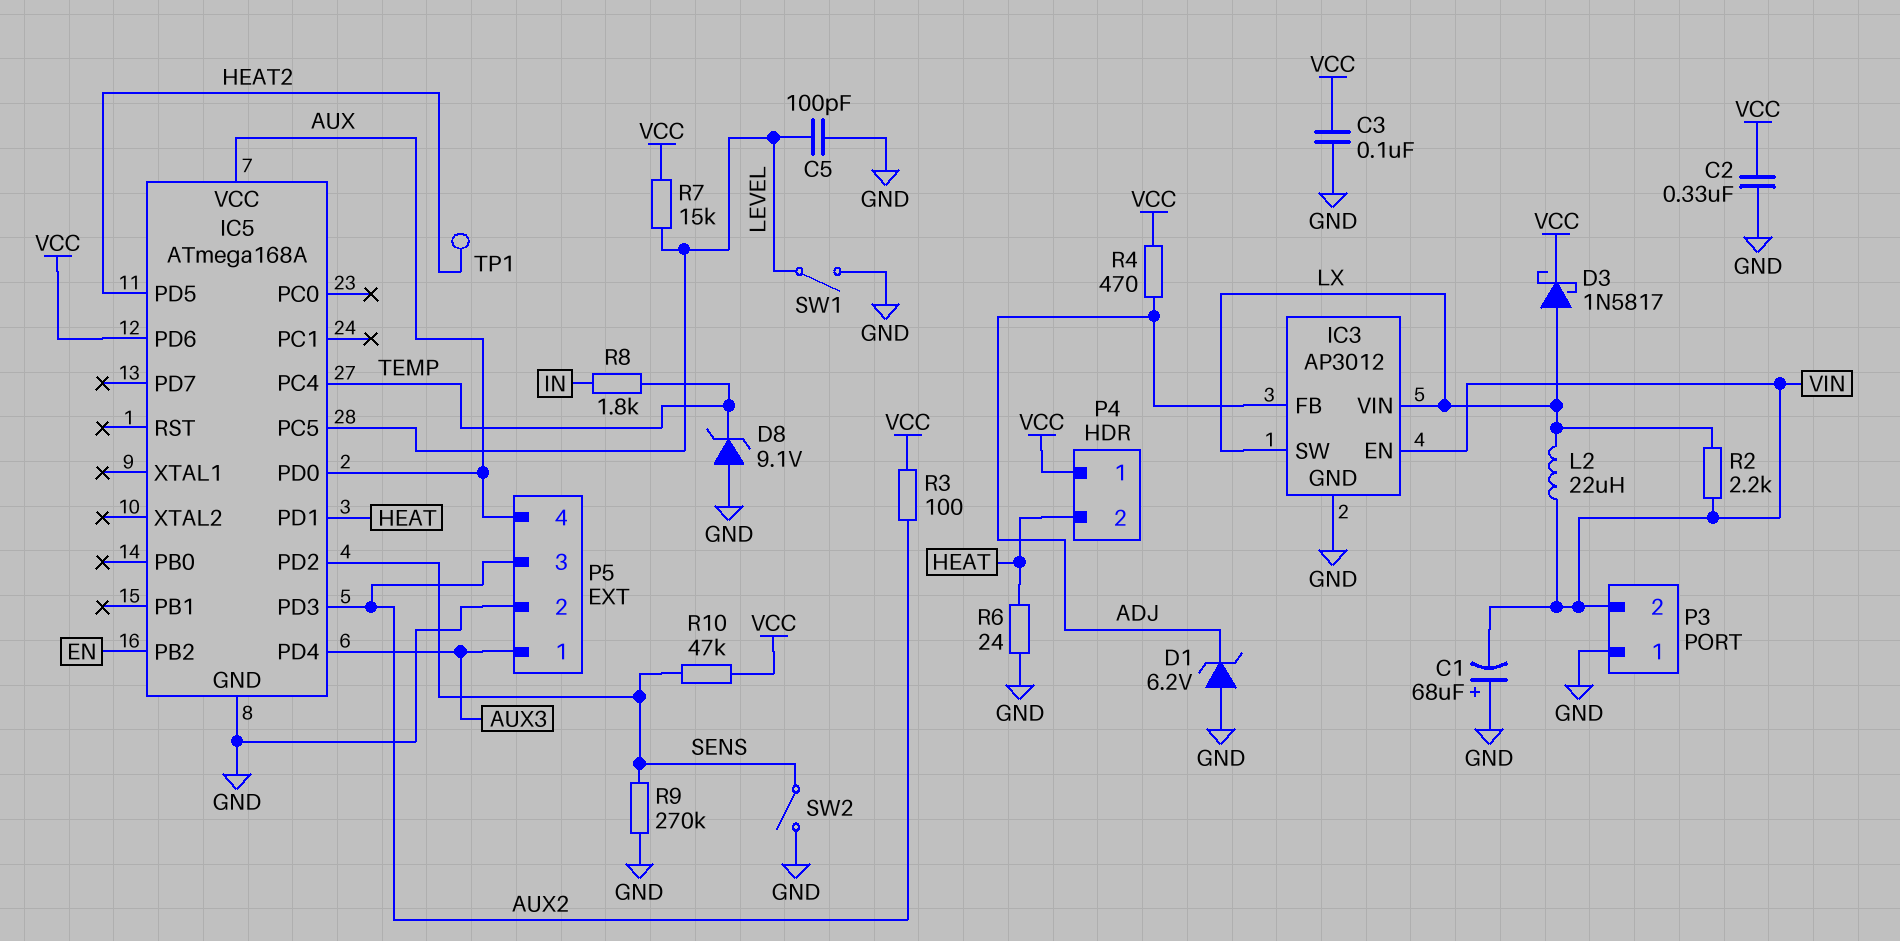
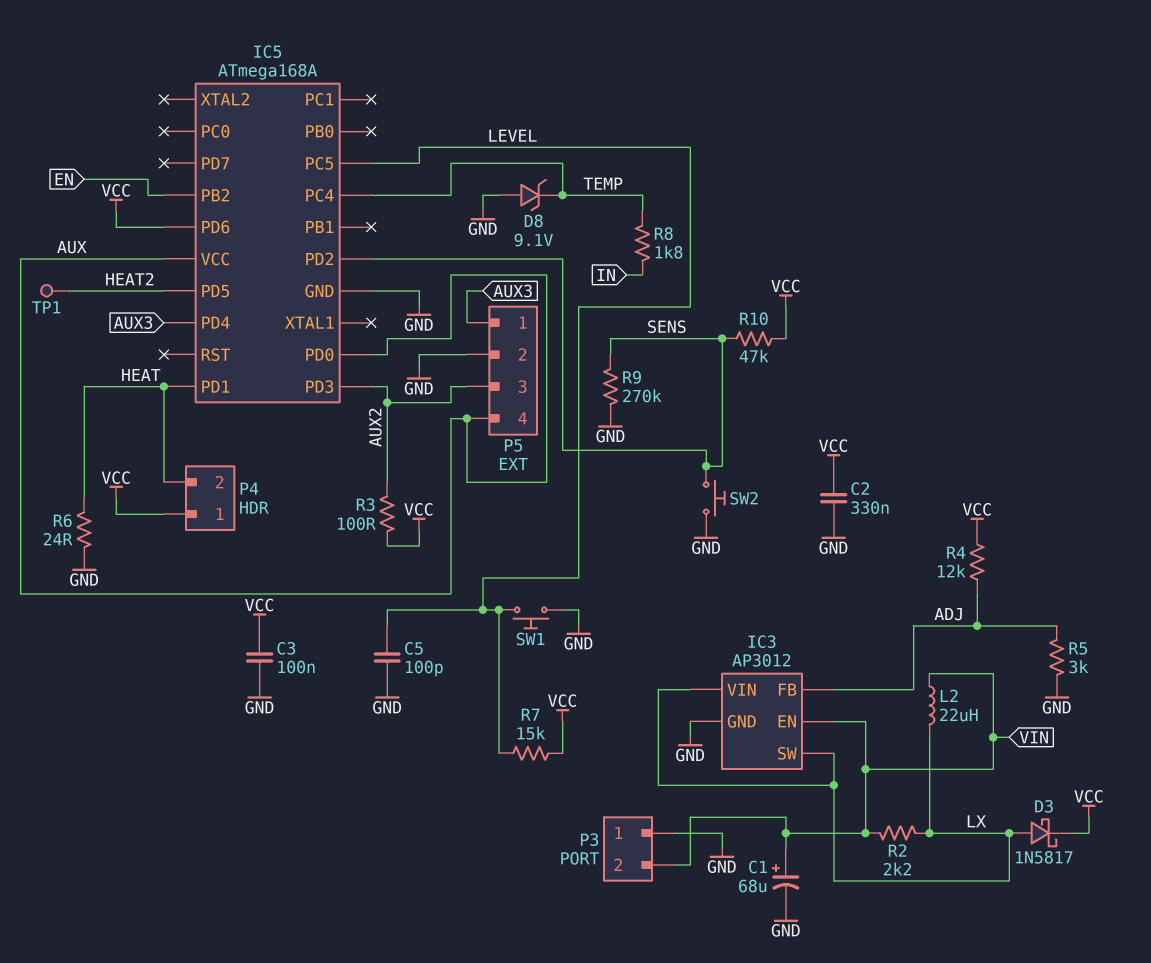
C1: 68uF (plus GND, minus VIN) -> 68uF (plus VIN, minus GND)
D1: zener 6.2V (A GND, K ADJ) -> none
R4: 470 (ADJ, VCC) -> 12k (ADJ, VCC)
R5: none -> 3k (ADJ, GND)
SW1: switch (GND, LEVEL) -> button (GND, LEVEL)
SW2: switch (GND, SENS) -> button (GND, SENS)

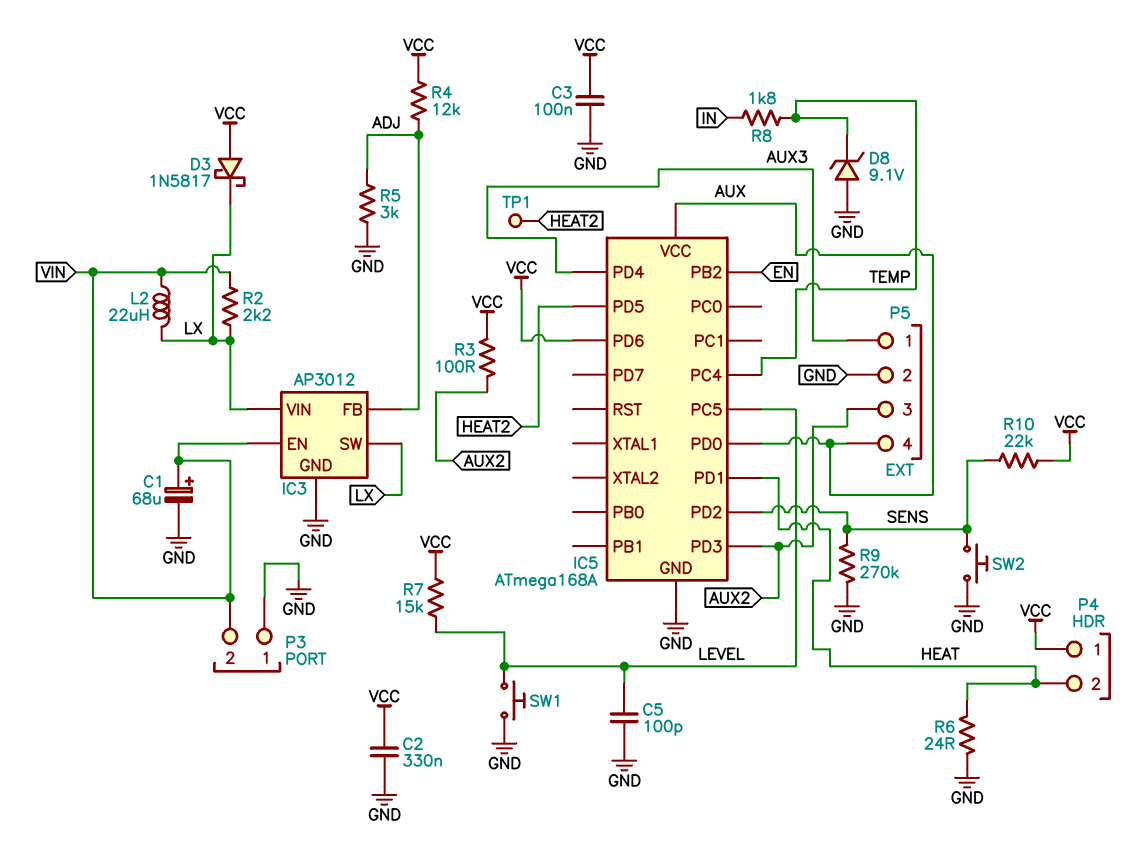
D3: schottky 1N5817 (A LX, K VCC) -> schottky 1N5817 (A VCC, K LX)
R10: 47k (SENS, VCC) -> 22k (SENS, VCC)

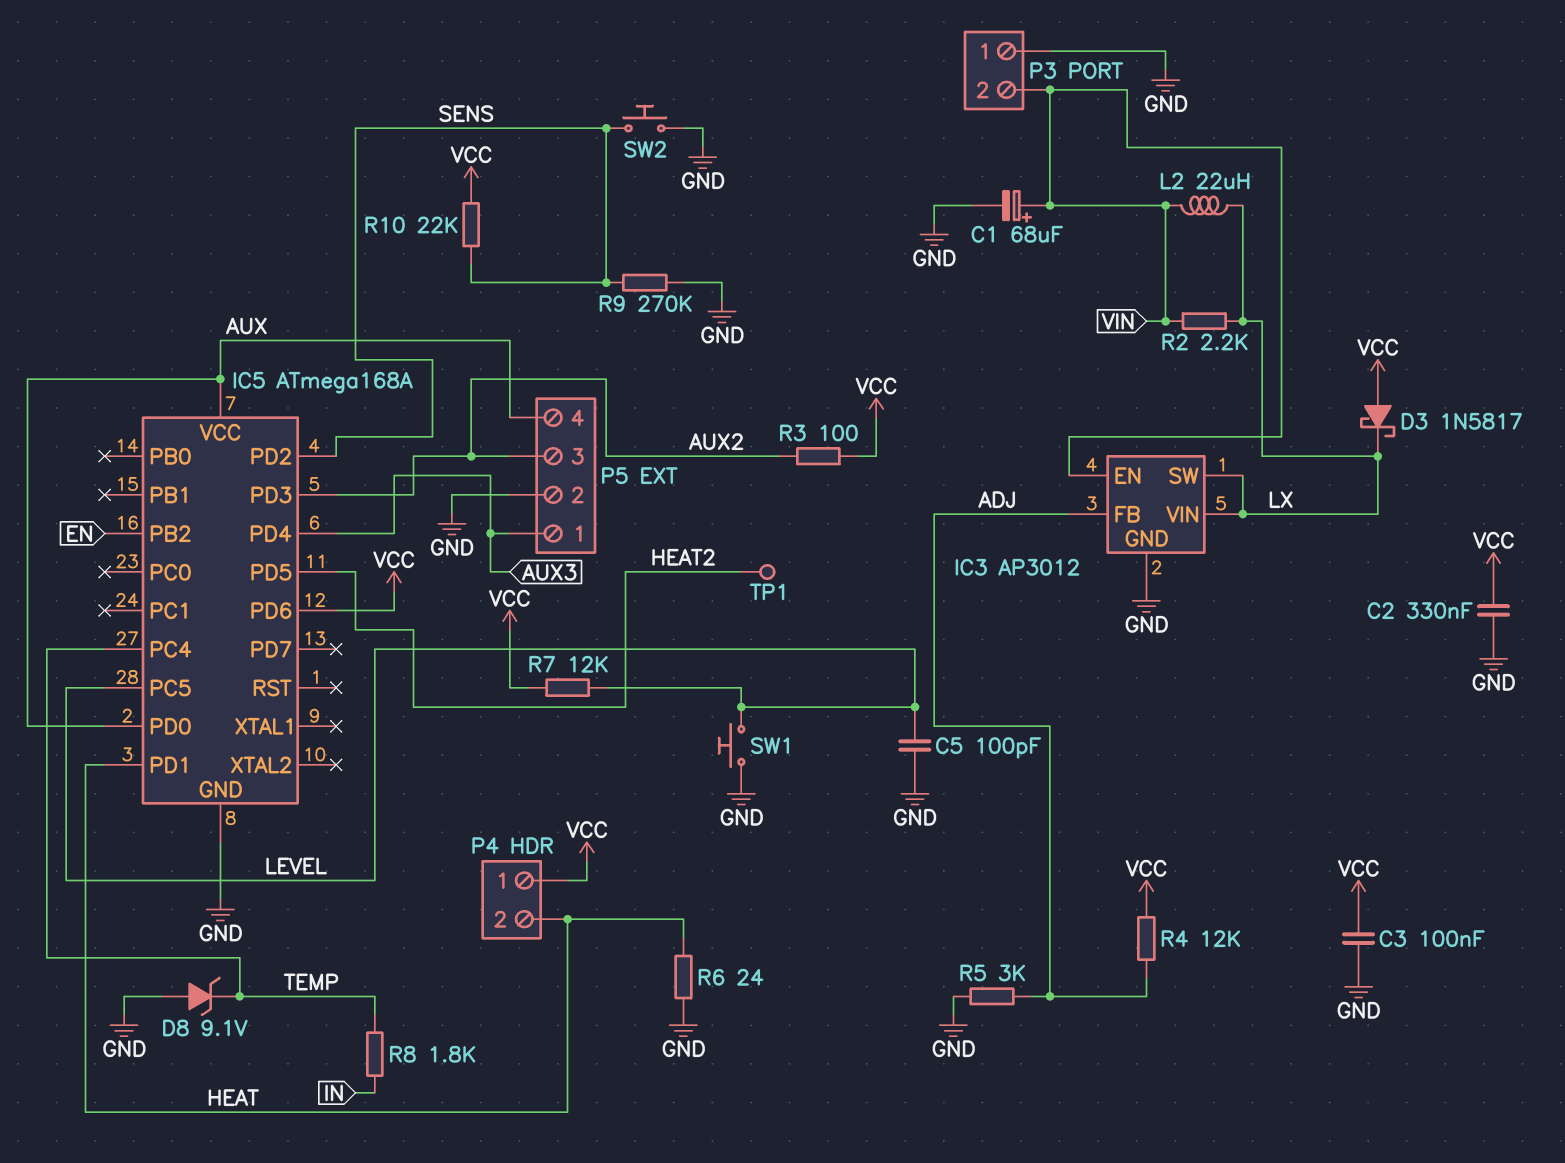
R7: 15k (LEVEL, VCC) -> 12k (LEVEL, VCC)

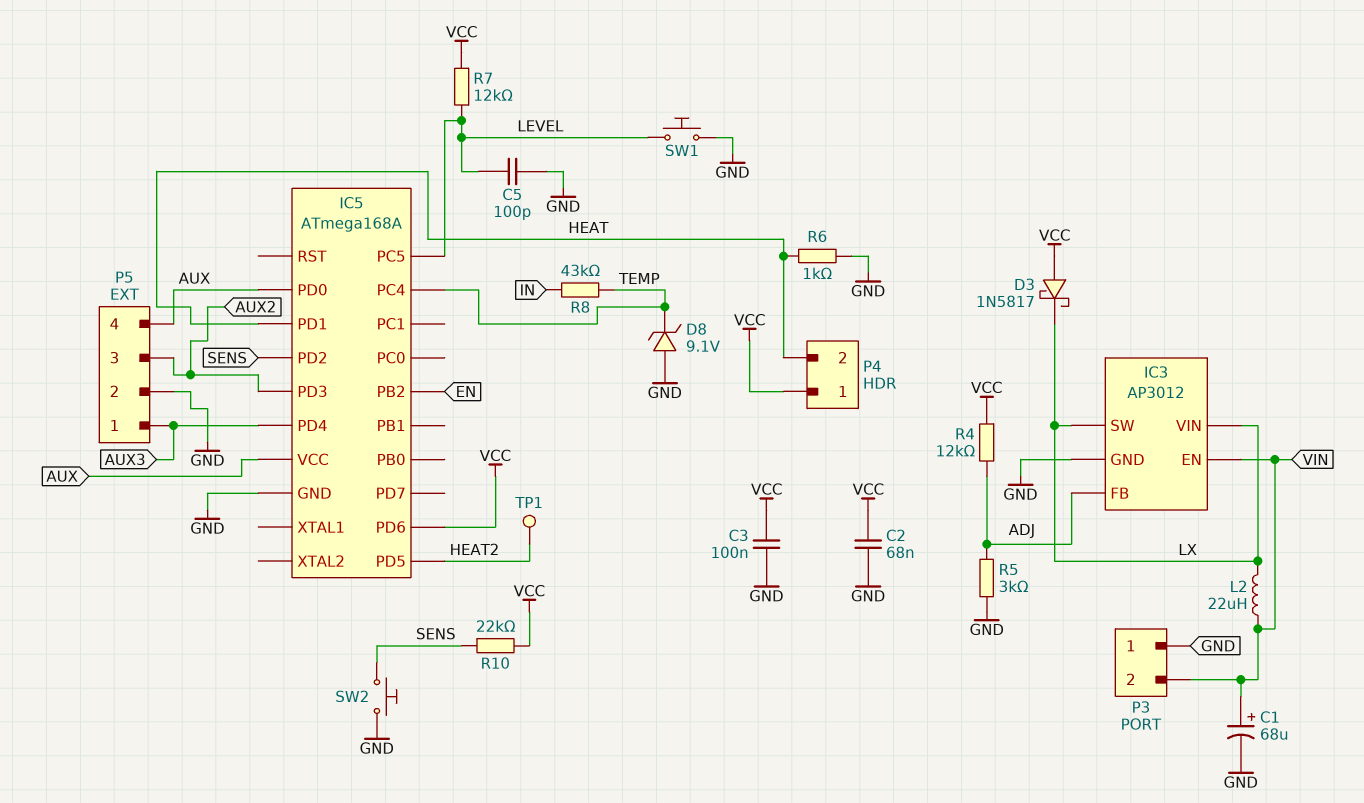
C2: 330nF (GND, VCC) -> 68nF (GND, VCC)
R2: 2.2k (LX, VIN) -> none
R3: 100 (AUX2, VCC) -> none
R6: 24 (GND, HEAT) -> 1k (GND, HEAT)
R8: 1.8k (IN, TEMP) -> 43k (IN, TEMP)
R9: 270k (GND, SENS) -> none

